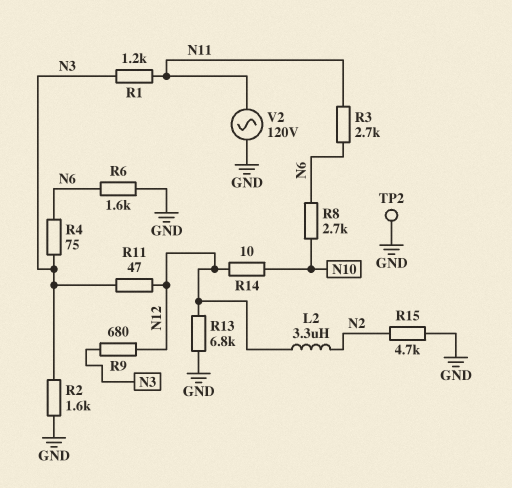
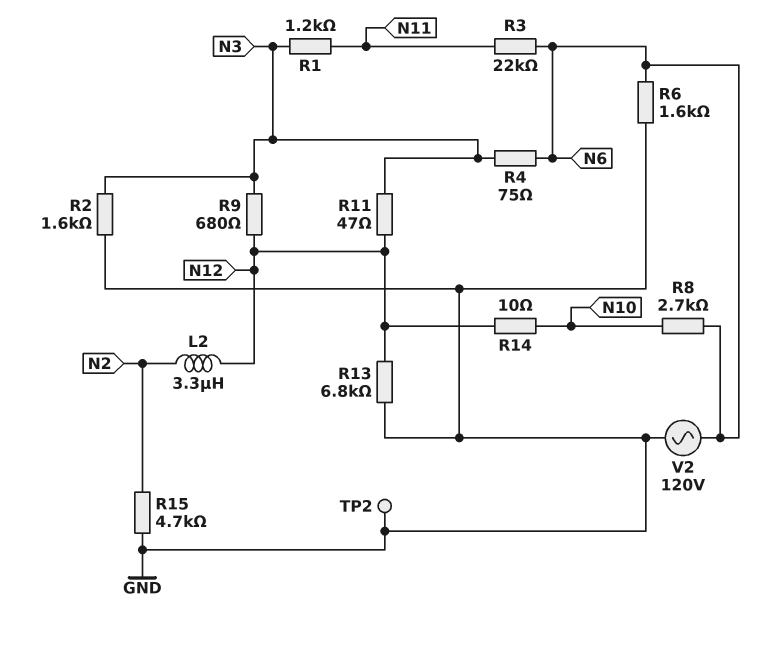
R3: 2.7k (N6, N11) -> 22k (N6, N11)
V2: AC 120V (GND, N11) -> AC 120V (GND, N6)

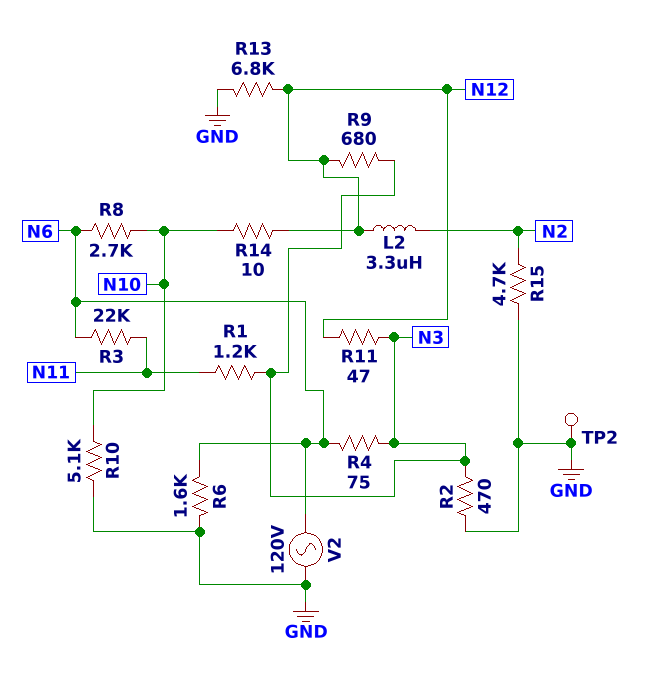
R2: 1.6k (GND, N3) -> 470 (GND, N3)
R10: none -> 5.1k (GND, N10)

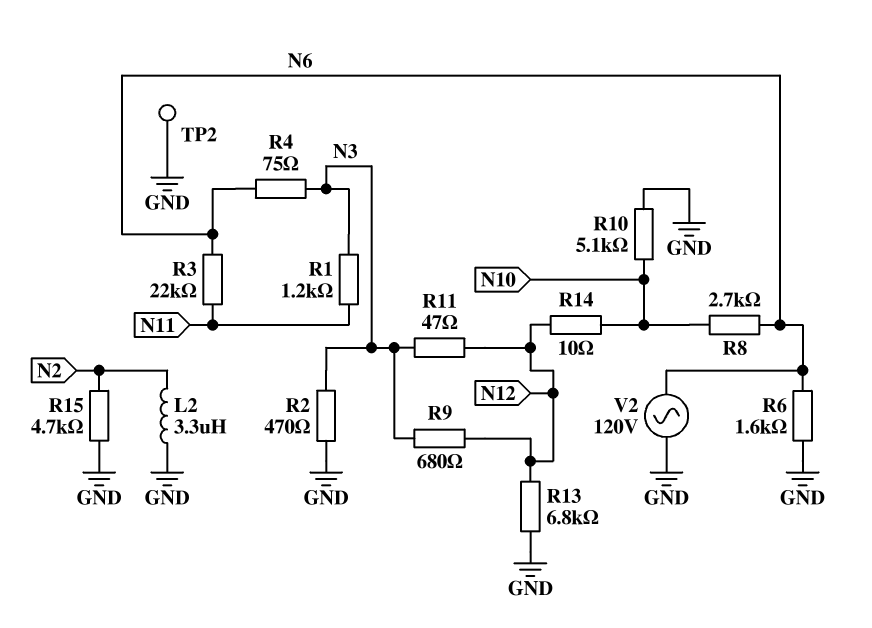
L2: 3.3uH (N2, N12) -> 3.3uH (GND, N2)

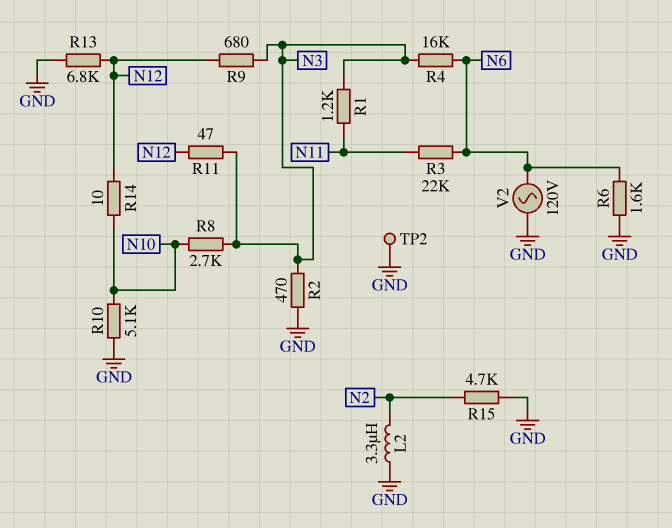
R4: 75 (N3, N6) -> 16k (N3, N6)
R8: 2.7k (N6, N10) -> 2.7k (N3, N10)

